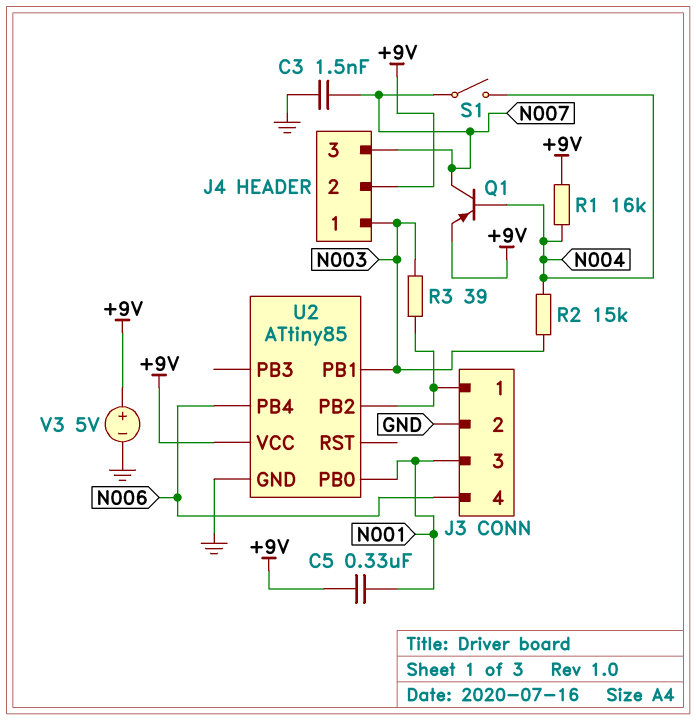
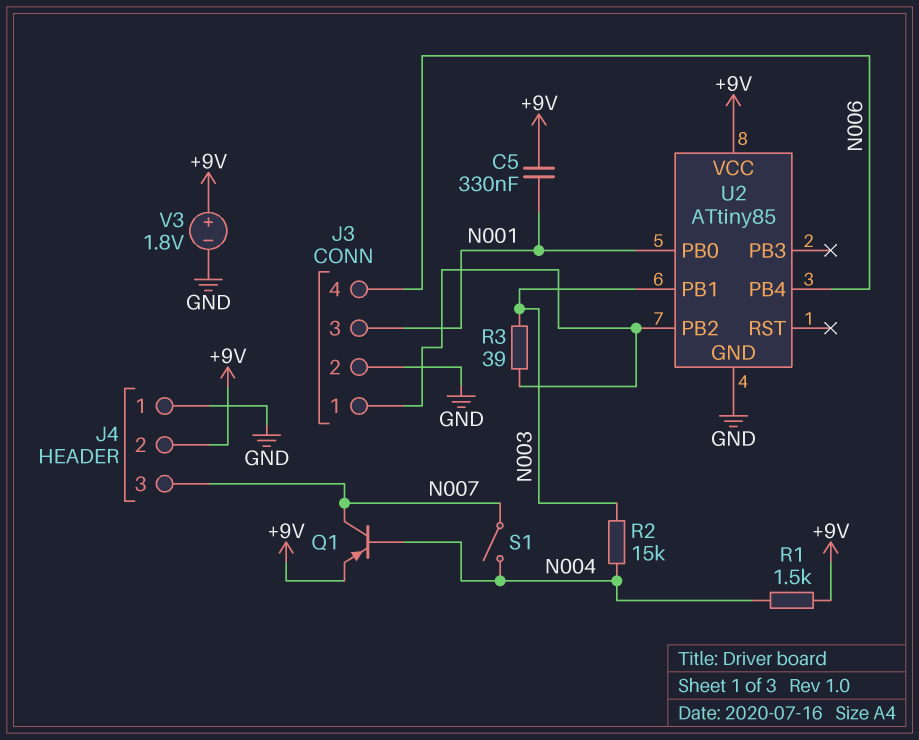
C3: 1.5nF (GND, N007) -> none
J4 pin 1: N003 -> GND
R1: 16k (+9V, N004) -> 1.5k (+9V, N004)
V3: 5V (plus +9V, minus GND) -> 1.8V (plus +9V, minus GND)

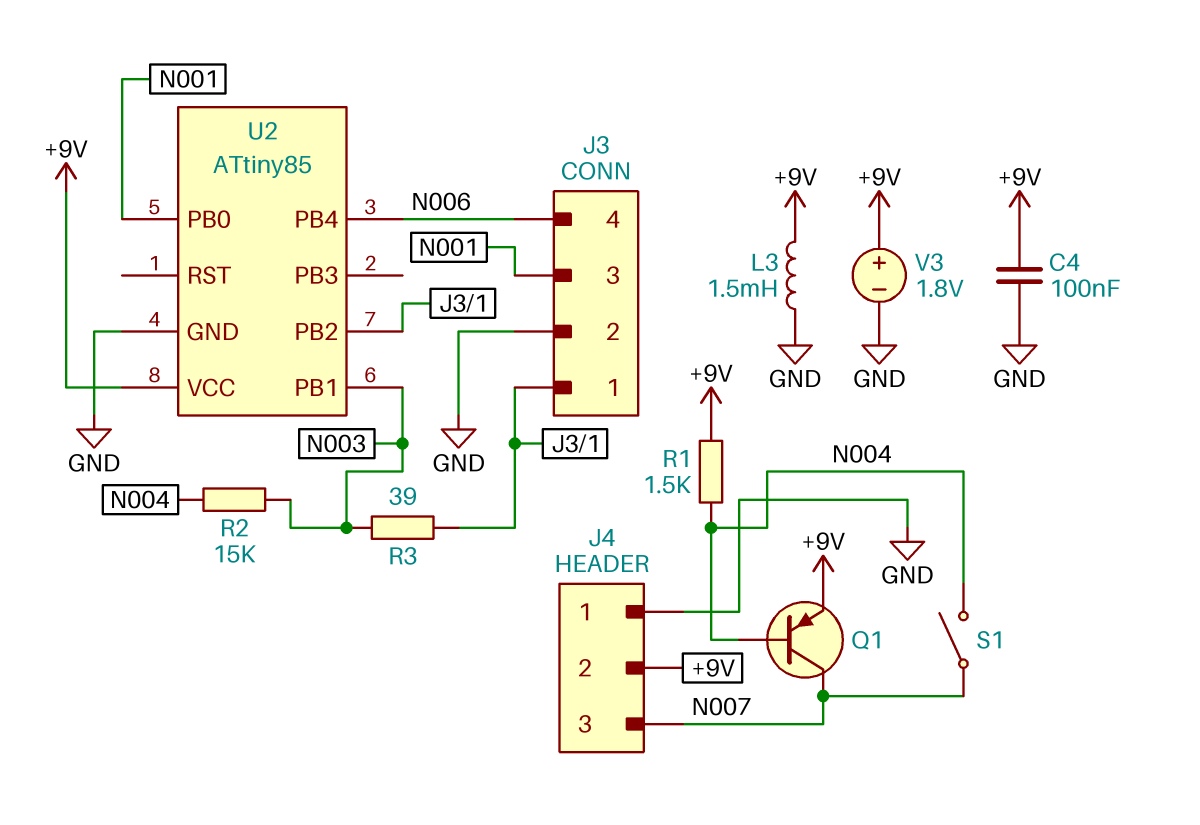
C4: none -> 100nF (+9V, GND)
C5: 330nF (+9V, N001) -> none
L3: none -> 1.5mH (+9V, GND)

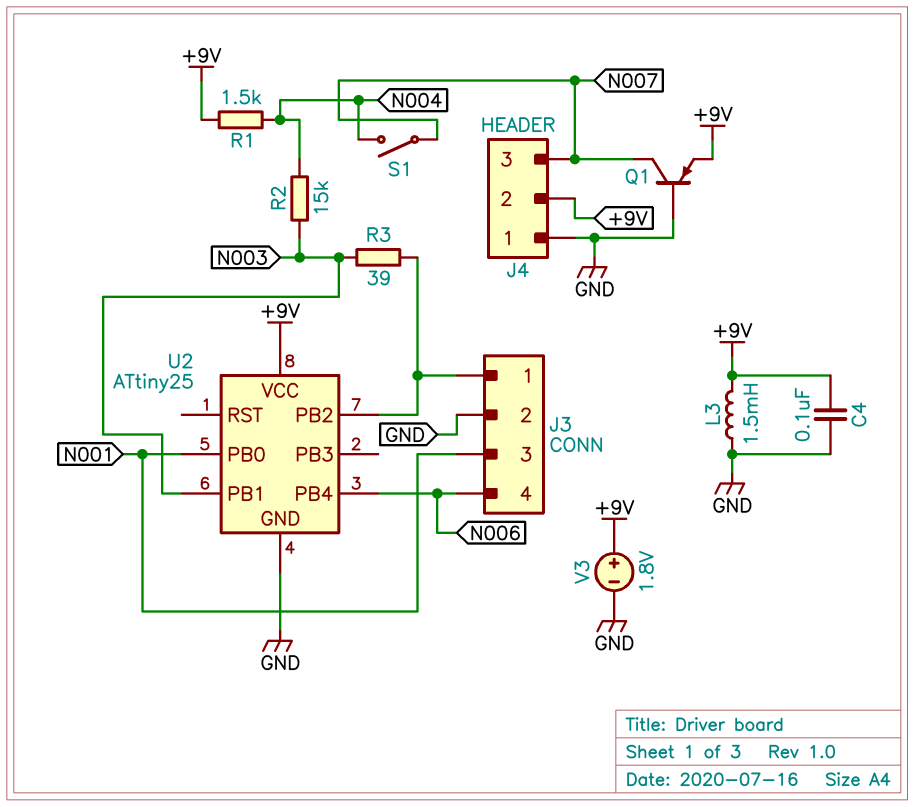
Q1: PNP (B N004, C N007, E +9V) -> PNP (B GND, C N007, E +9V)
U2: ATtiny85 -> ATtiny25

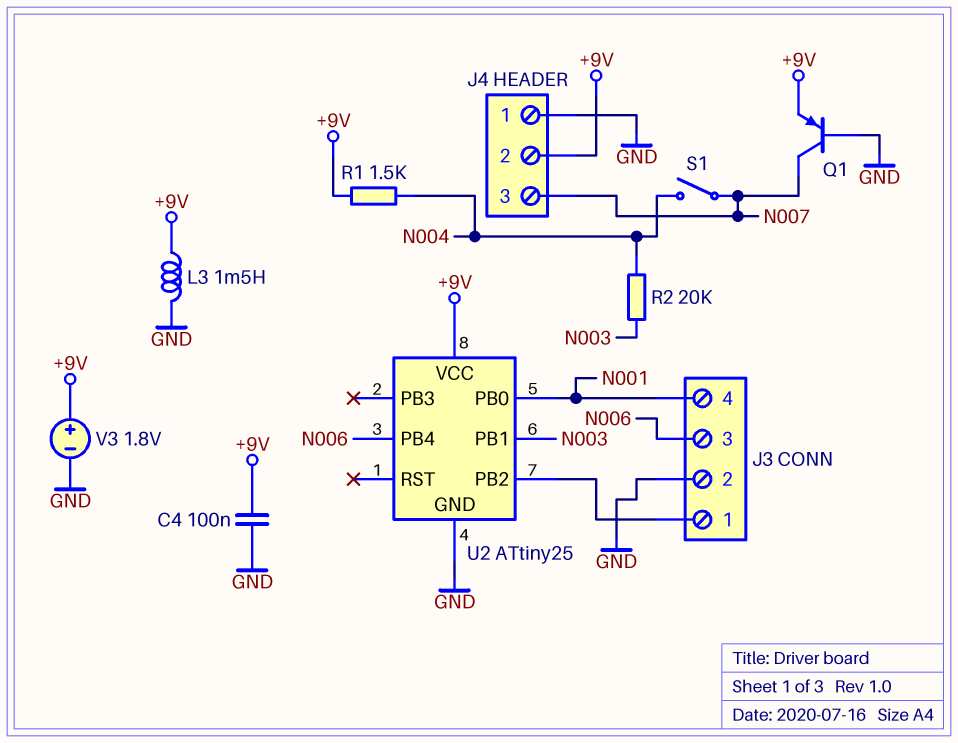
J3 pin 3: N001 -> N006
J3 pin 4: N006 -> N001
R2: 15k (N003, N004) -> 20k (N003, N004)
R3: 39 (J3/1, N003) -> none

